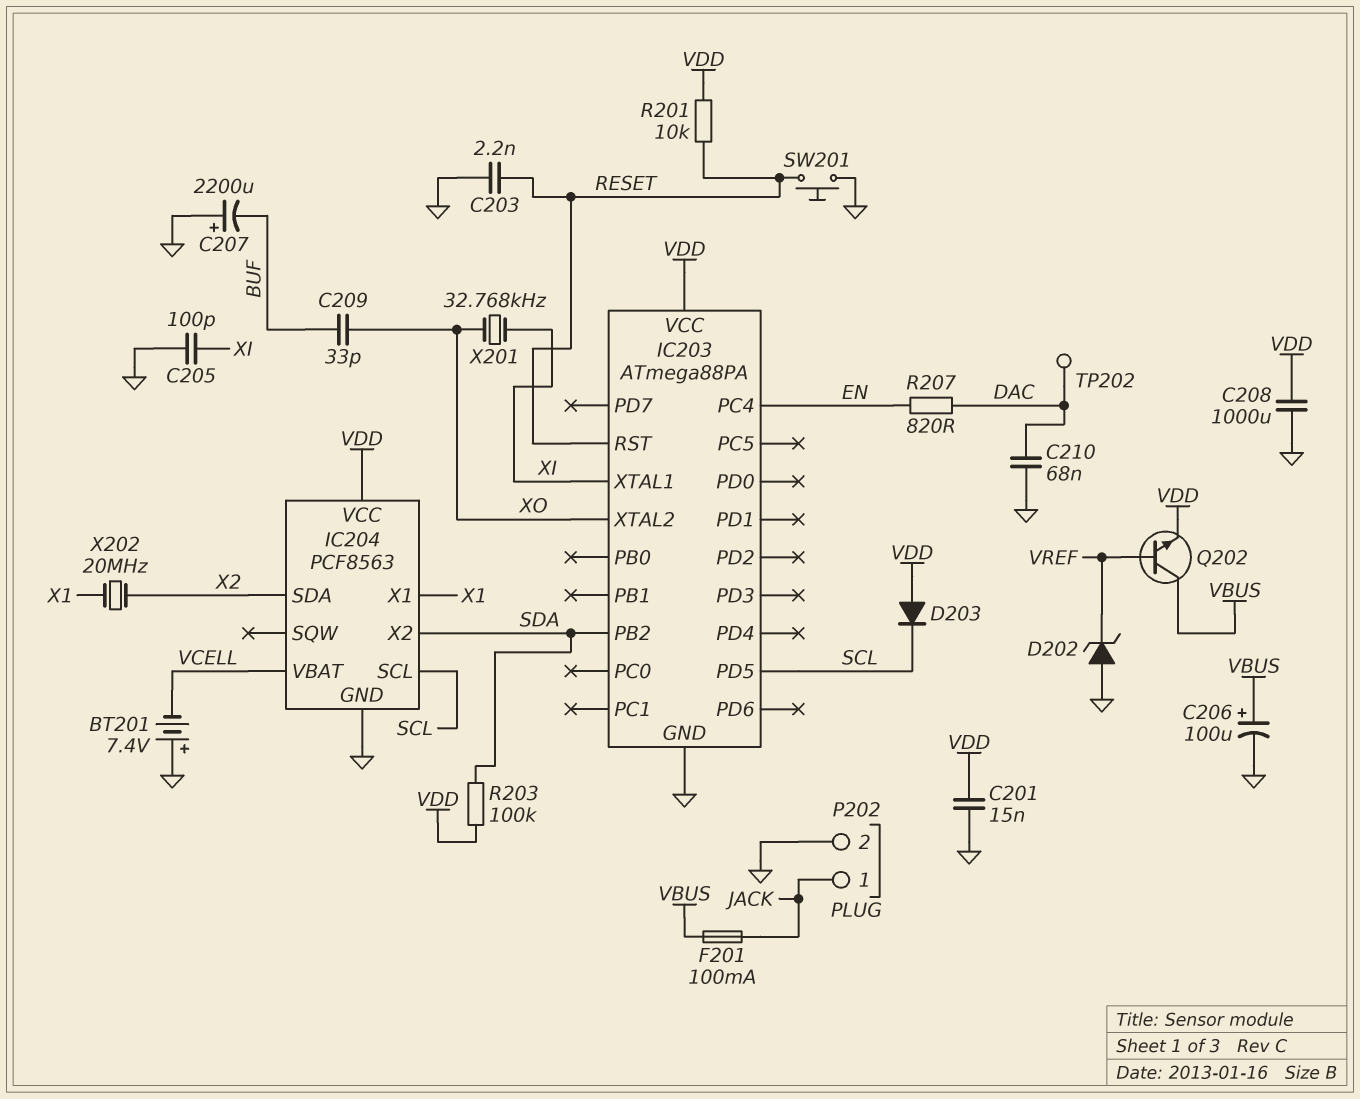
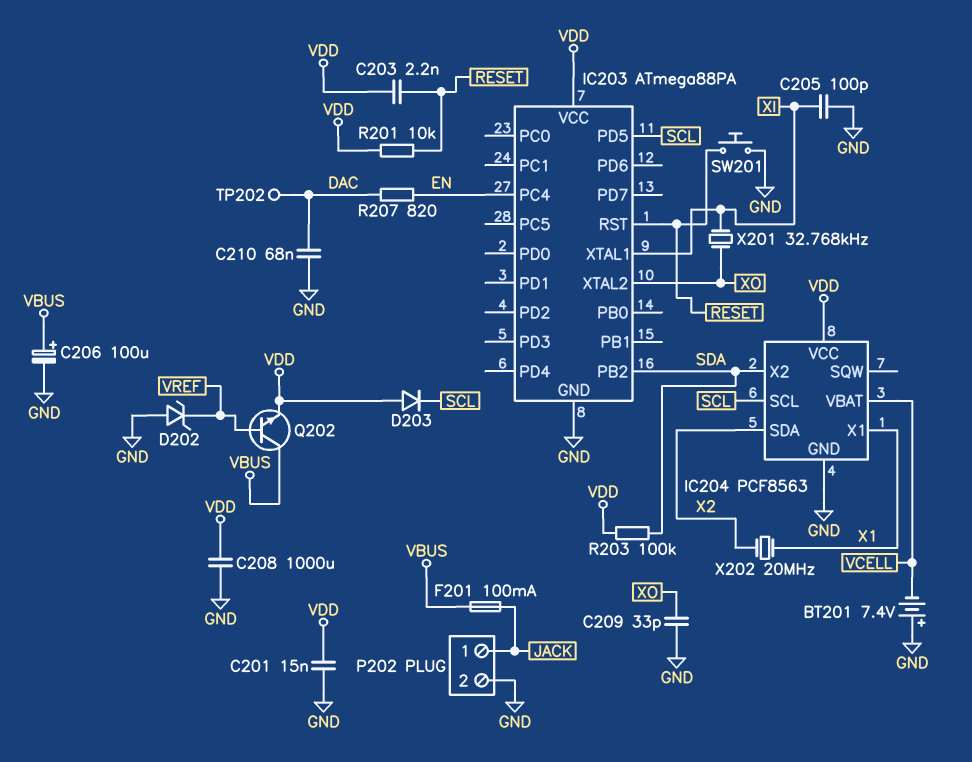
C203: 2.2nF (GND, RESET) -> 2.2nF (RESET, VDD)
C207: 2200uF (plus GND, minus BUF) -> none
C209: 33pF (BUF, XO) -> 33pF (GND, XO)

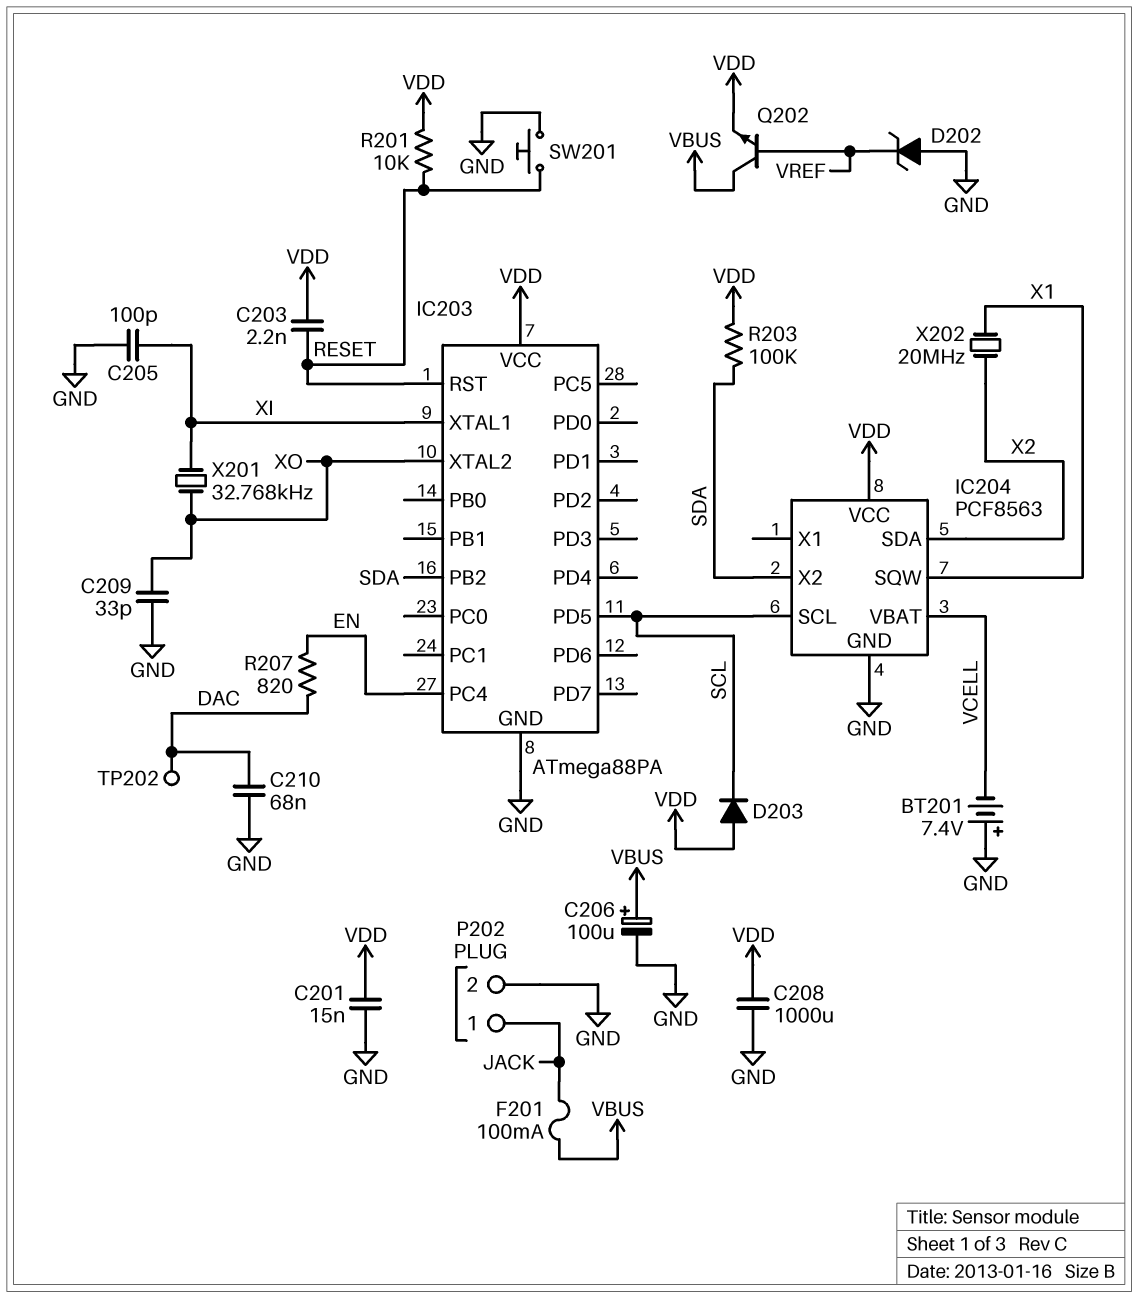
IC204 pin SQW: none -> X1
IC204 pin X1: X1 -> none

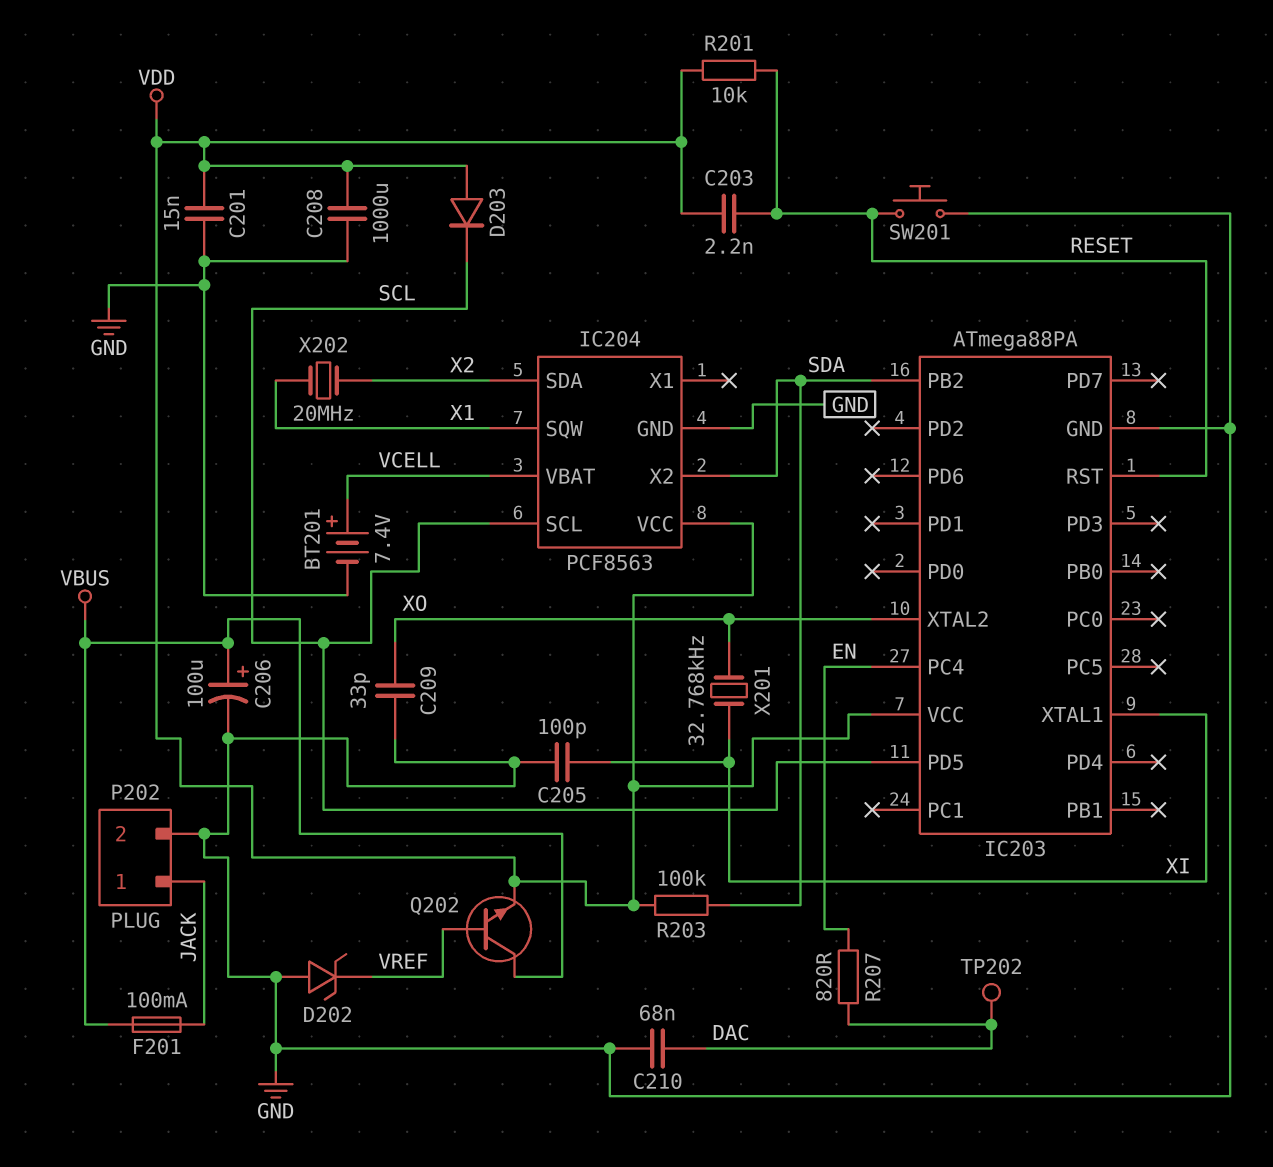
BT201: 7.4V (plus GND, minus VCELL) -> 7.4V (plus VCELL, minus GND)

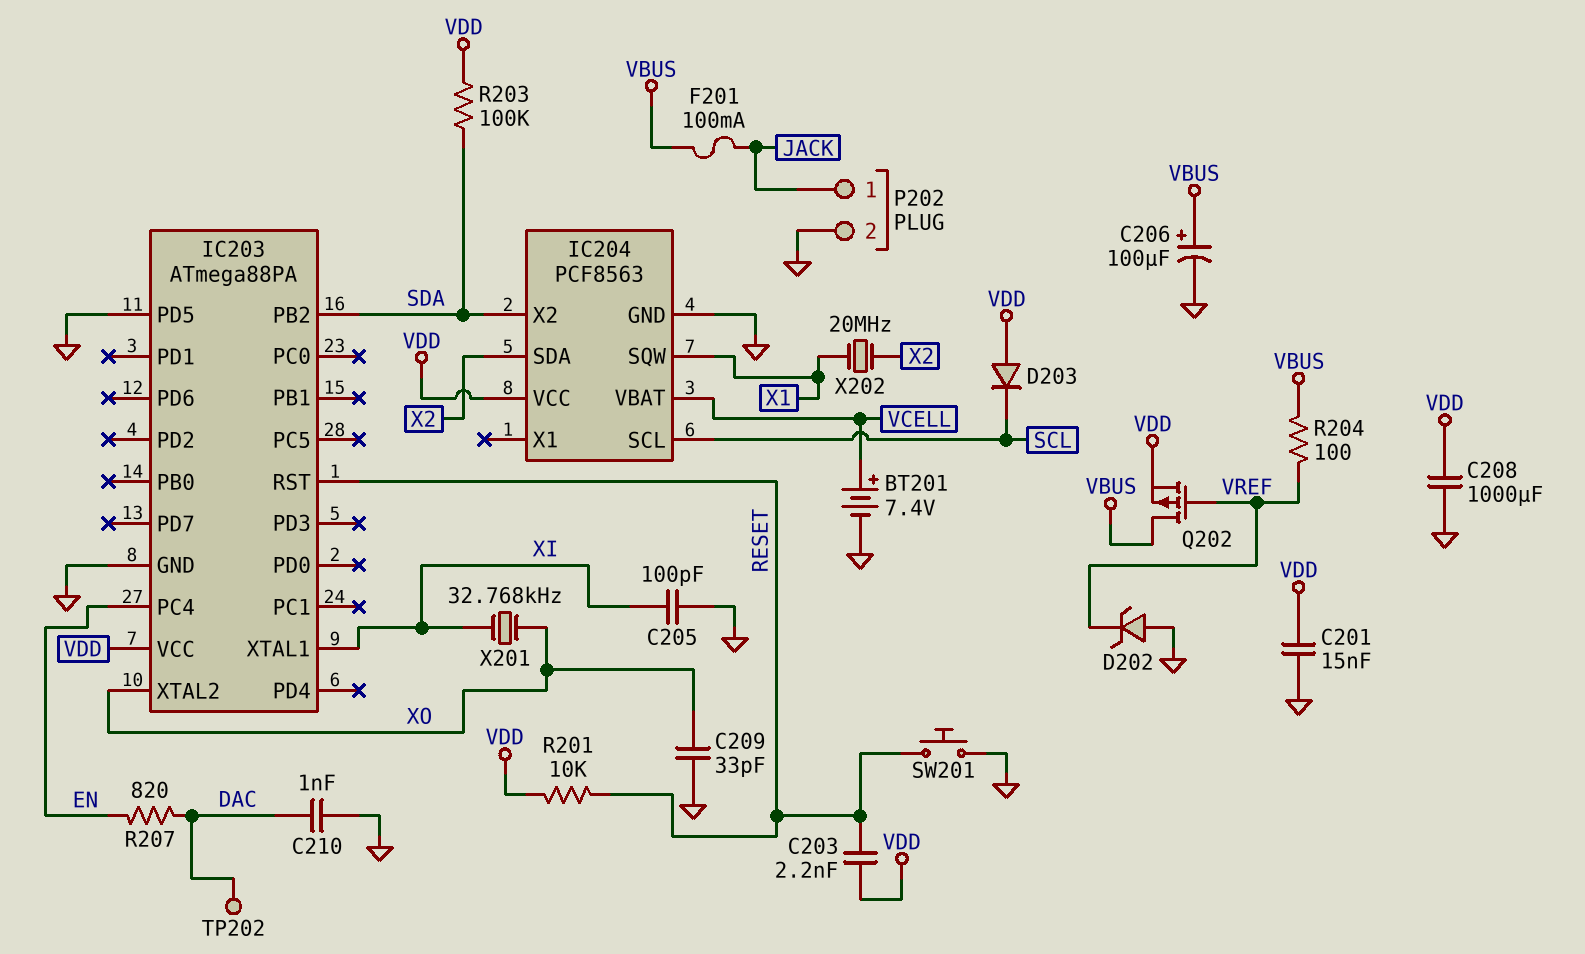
C210: 68nF (DAC, GND) -> 1nF (DAC, GND)
IC203 pin PD5: SCL -> GND
Q202: NPN (B VREF, C VBUS, E VDD) -> PMOS (G VREF, D VBUS, S VDD)
R204: none -> 100 (VBUS, VREF)

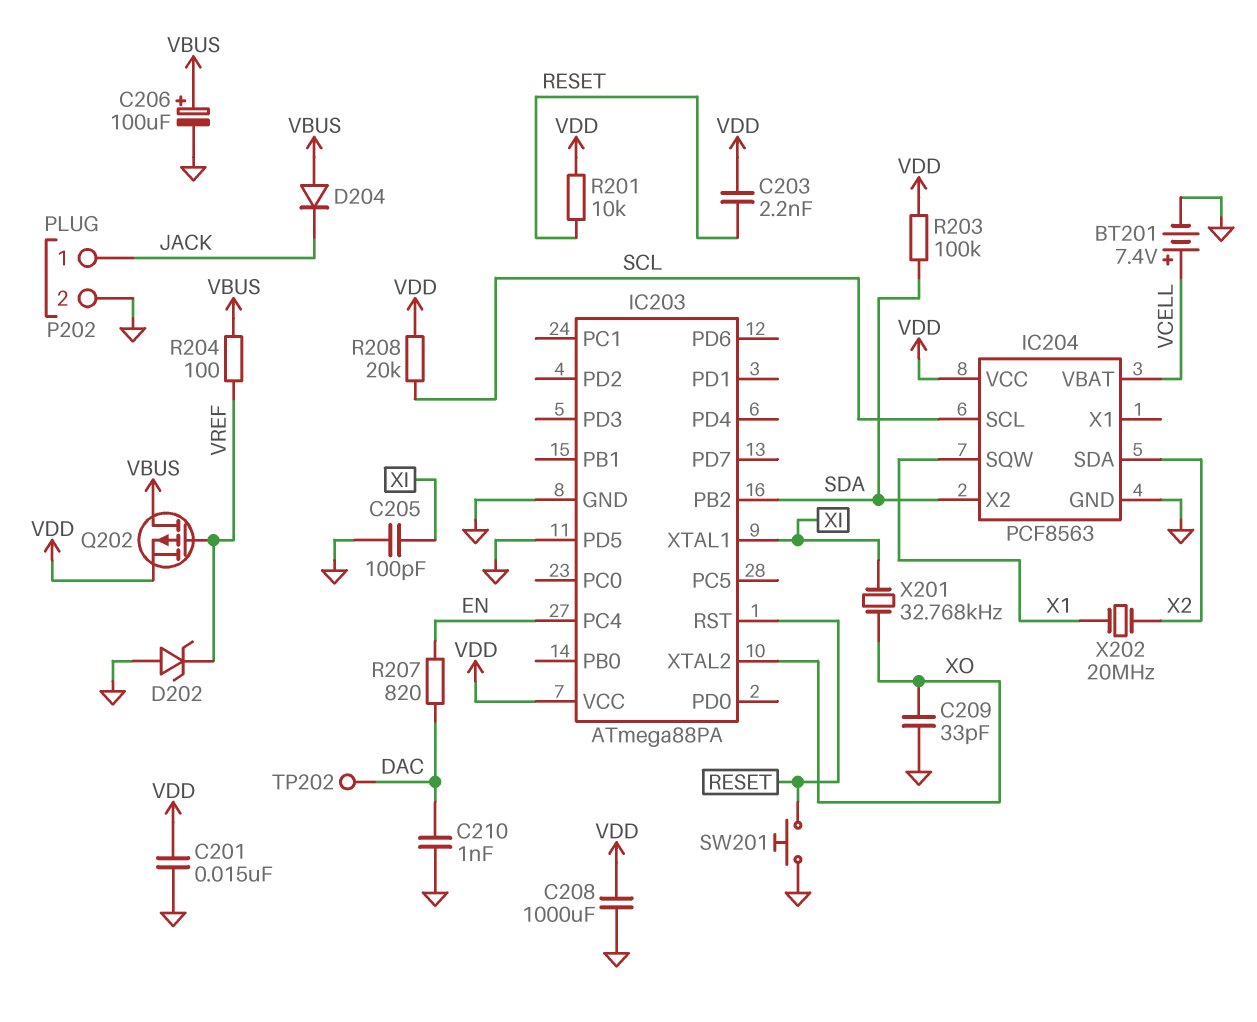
D203: diode (A VDD, K SCL) -> none
D204: none -> diode (A VBUS, K JACK)
F201: 100mA (JACK, VBUS) -> none
R208: none -> 20k (SCL, VDD)

